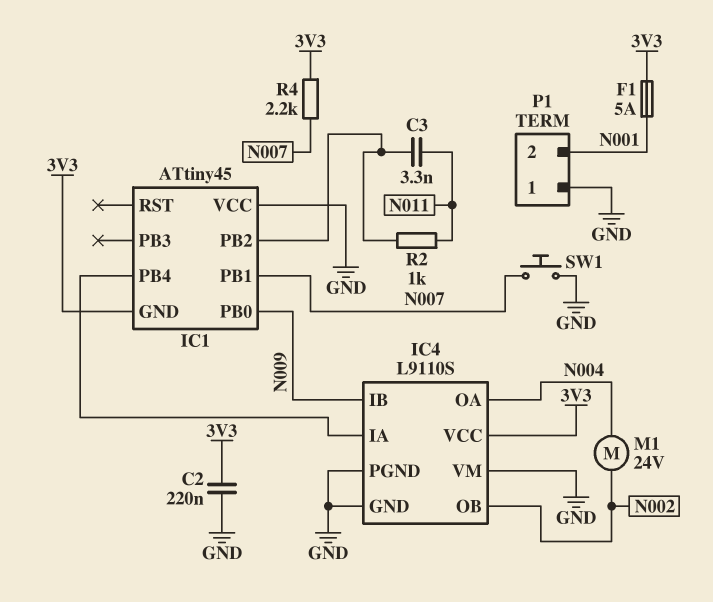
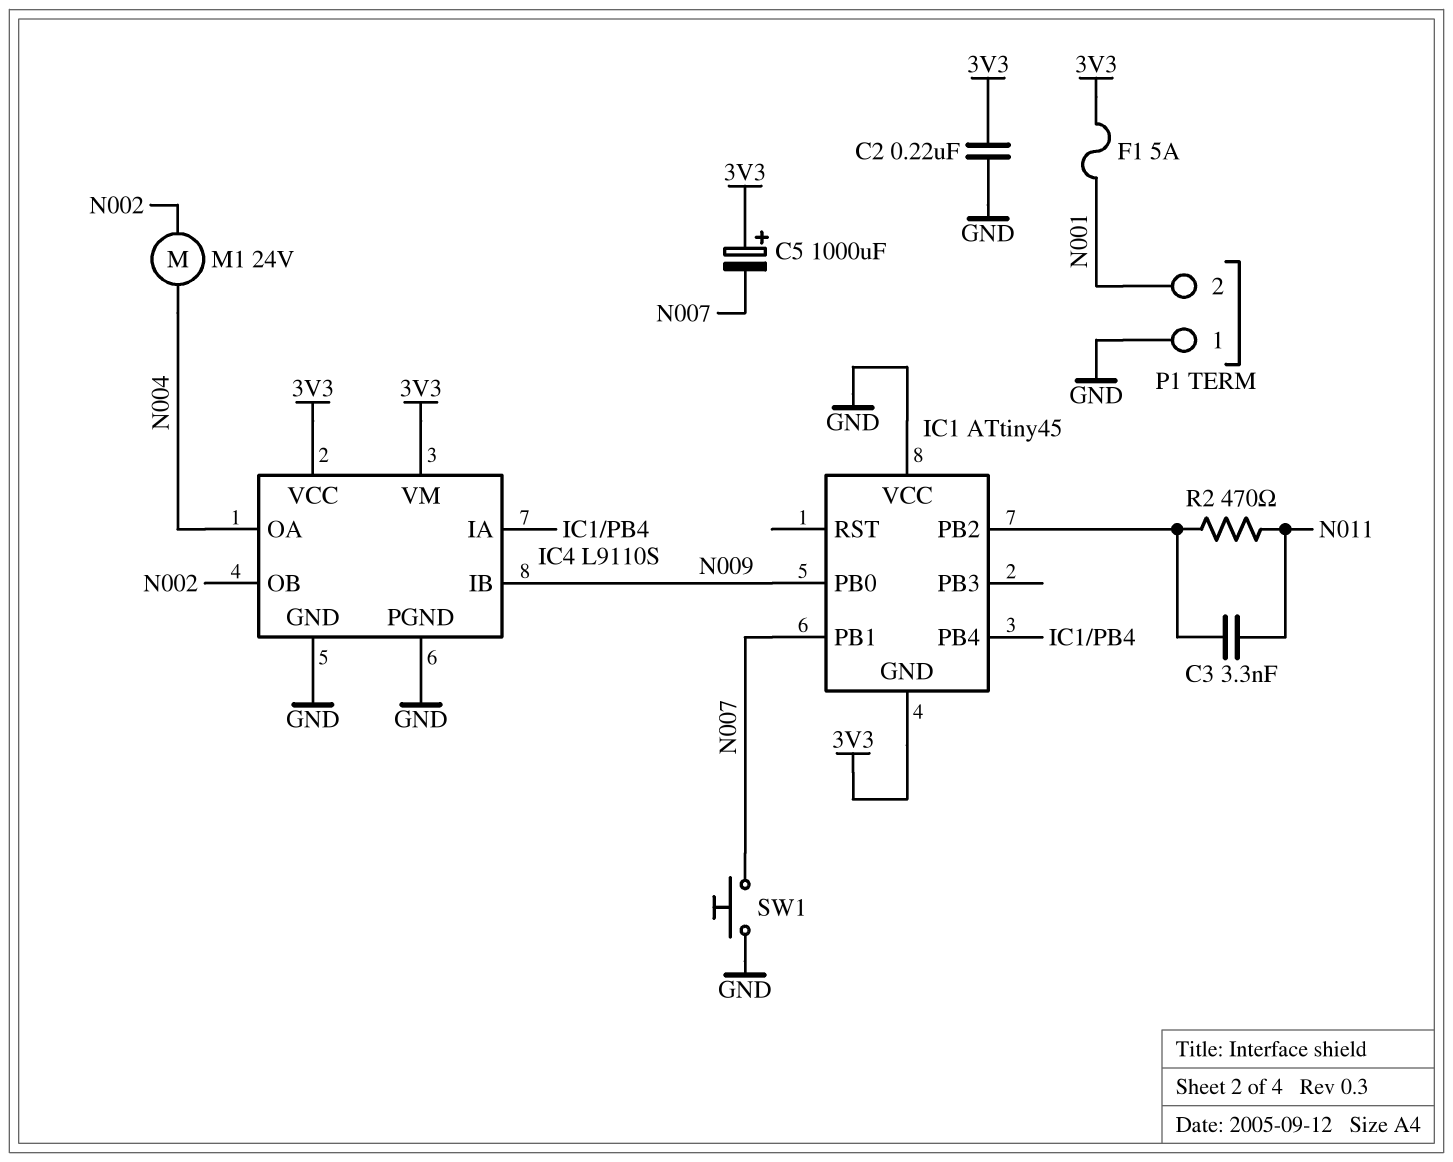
C5: none -> 1000uF (plus 3V3, minus N007)
IC4 pin VM: GND -> 3V3
R2: 1k (IC1/PB2, N011) -> 470 (IC1/PB2, N011)
R4: 2.2k (3V3, N007) -> none

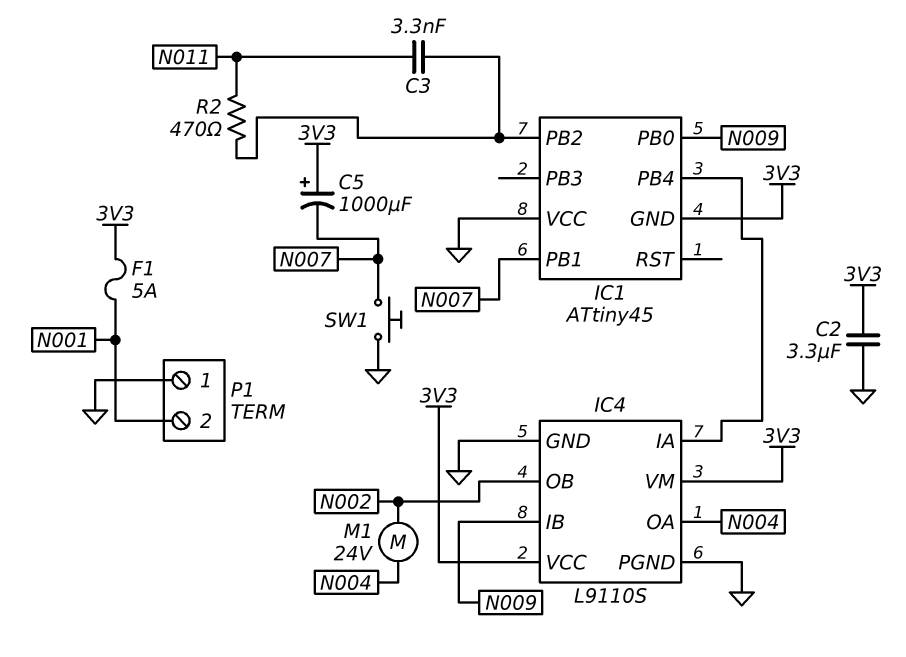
C2: 220nF (3V3, GND) -> 3.3uF (3V3, GND)

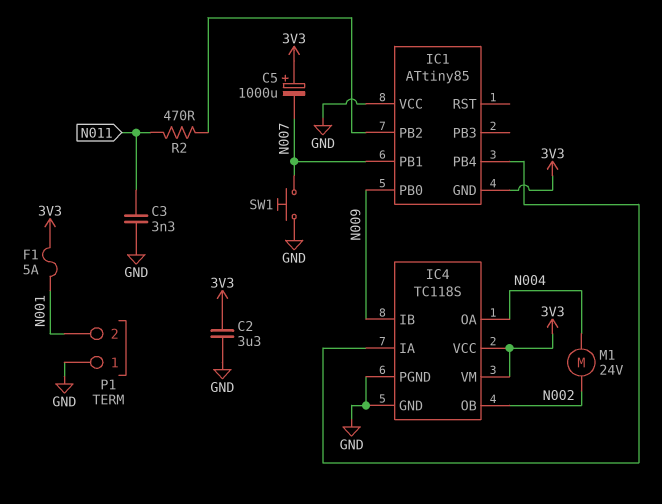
C3: 3.3nF (IC1/PB2, N011) -> 3.3nF (GND, N011)
IC1: ATtiny45 -> ATtiny85
IC4: L9110S -> TC118S

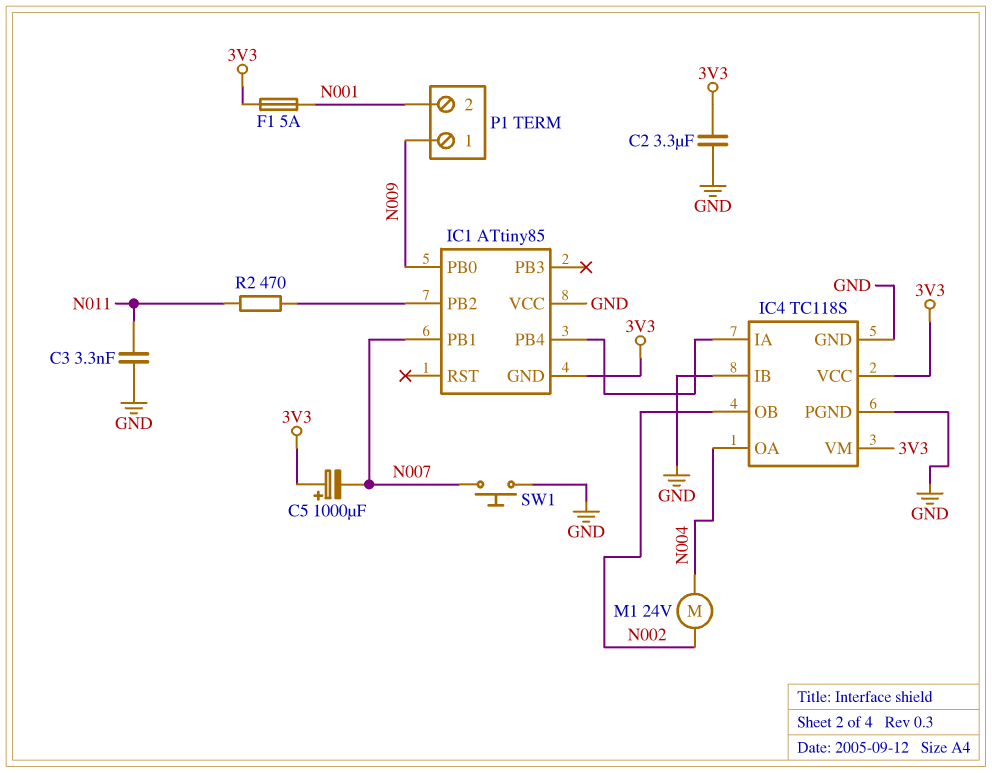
IC4 pin IB: N009 -> GND
P1 pin 1: GND -> N009

